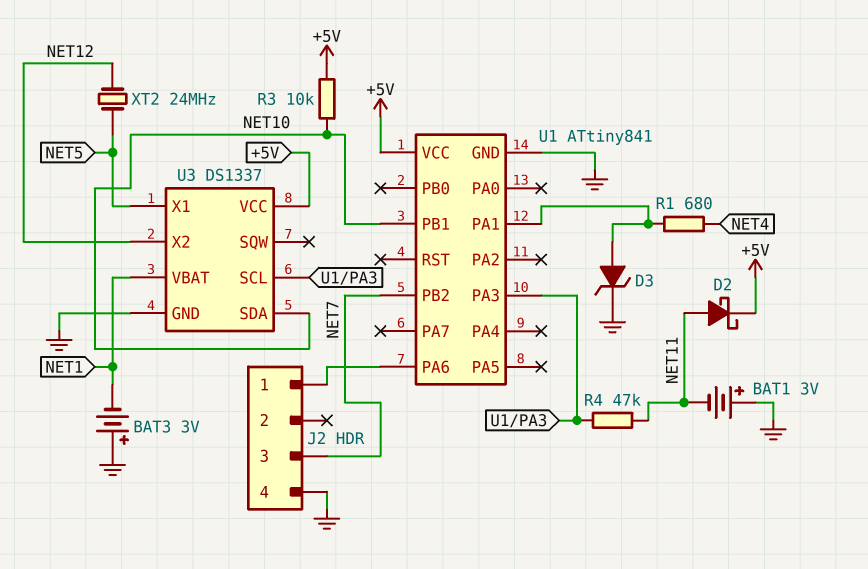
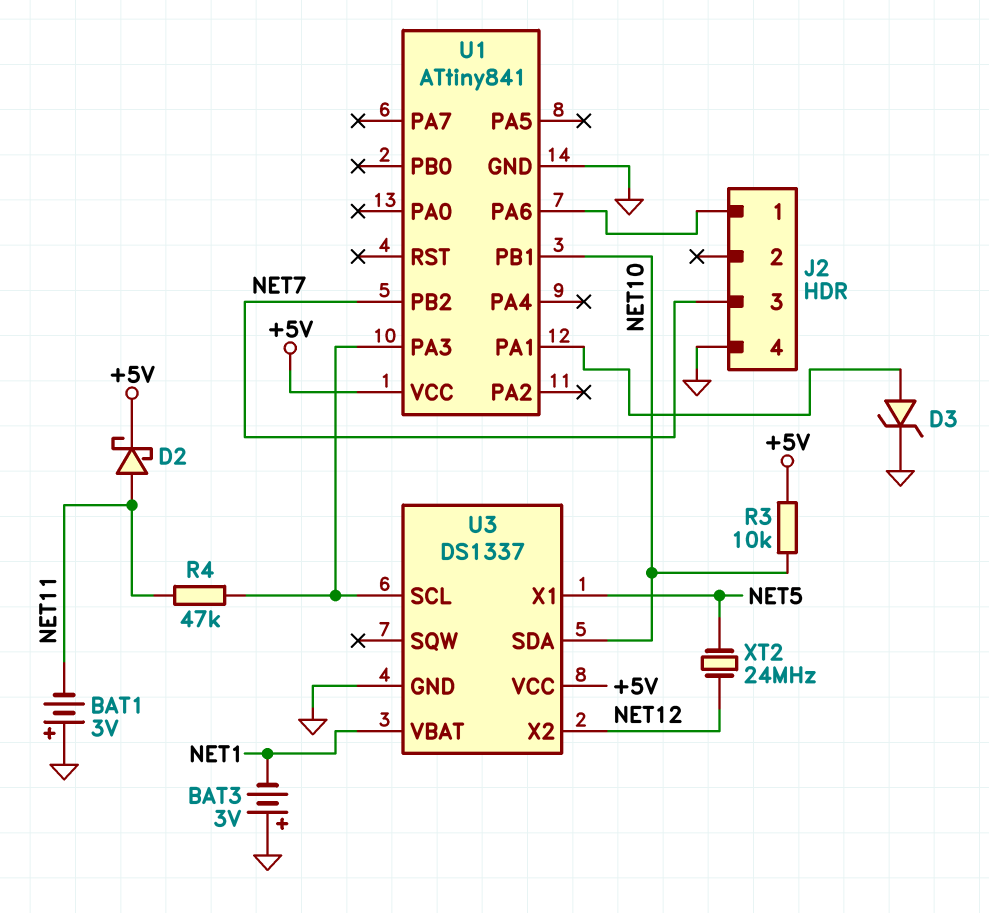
R1: 680 (NET4, U1/PA1) -> none

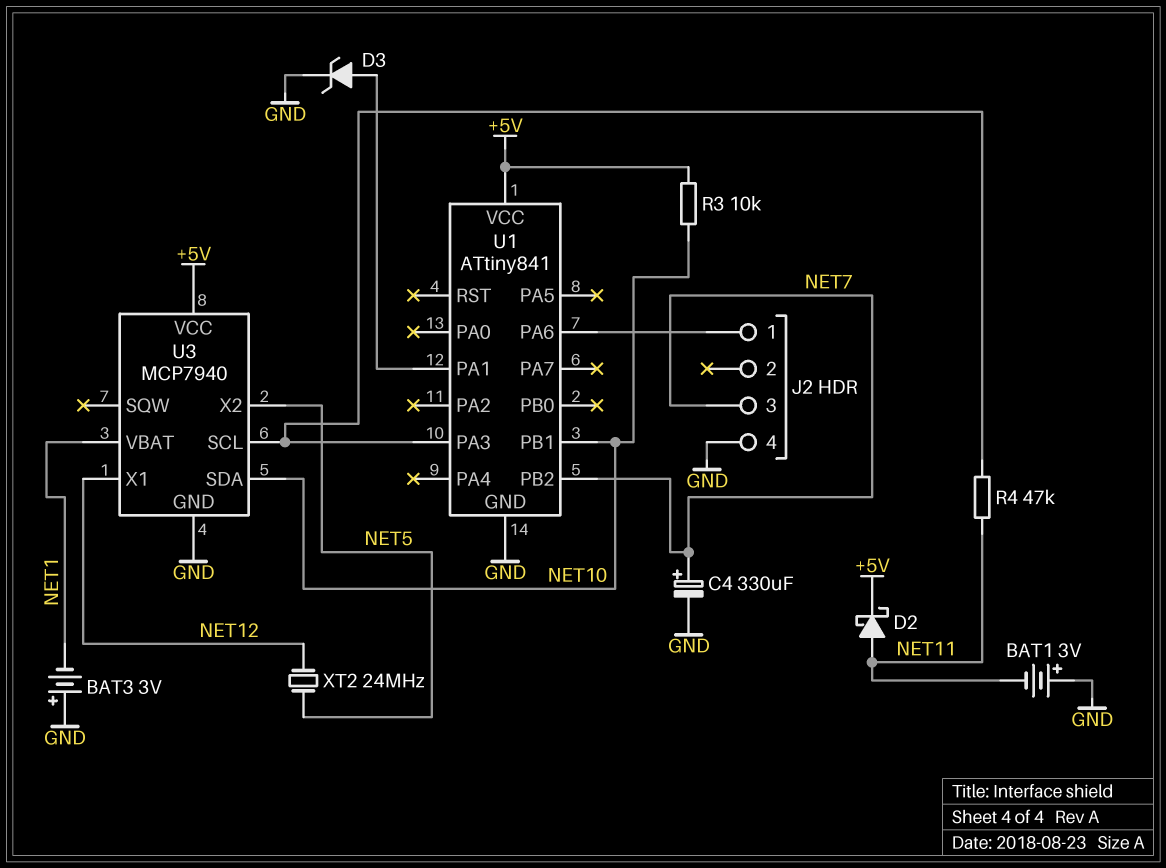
C4: none -> 330uF (plus NET7, minus GND)
U3: DS1337 -> MCP7940
U3 pin X1: NET5 -> NET12
U3 pin X2: NET12 -> NET5

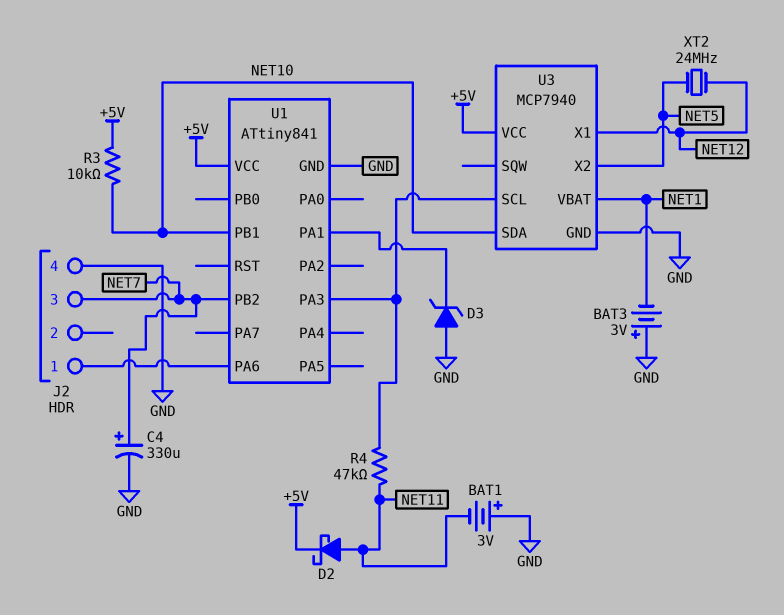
D3: zener (A U1/PA1, K GND) -> zener (A GND, K U1/PA1)

